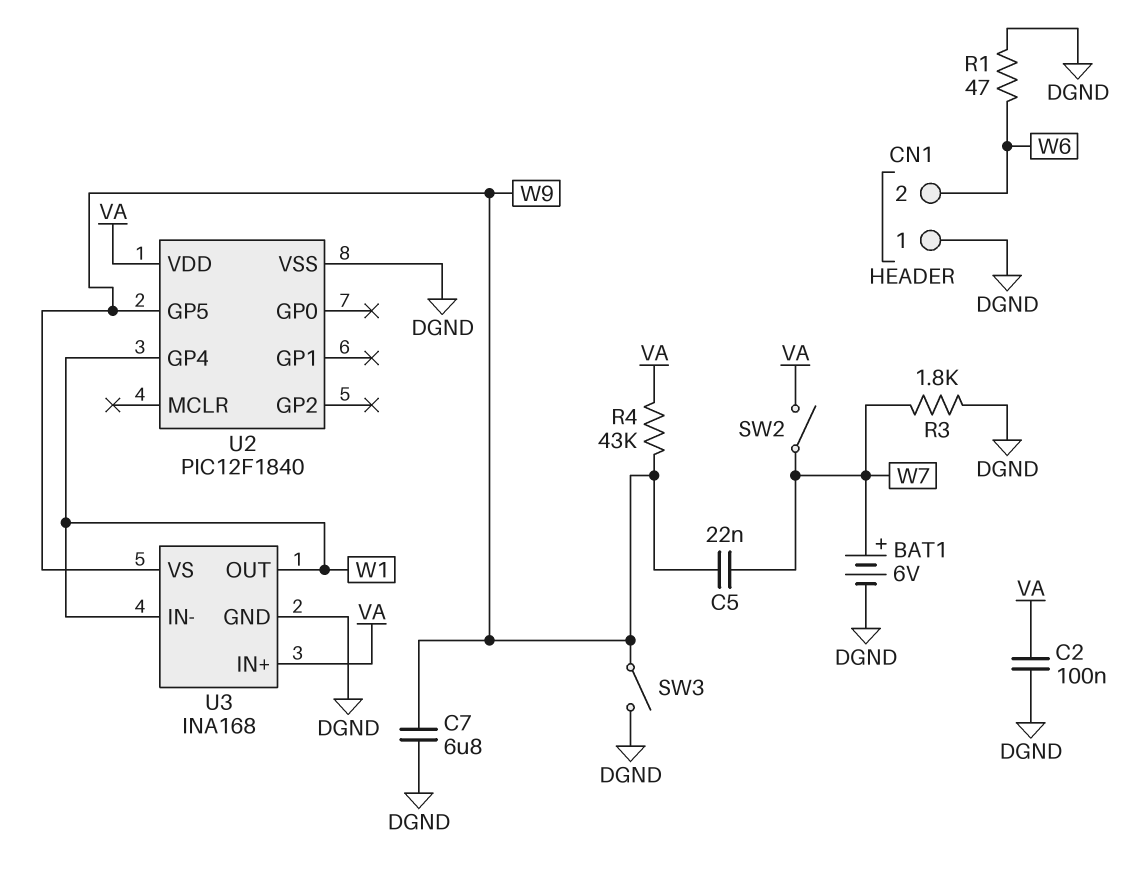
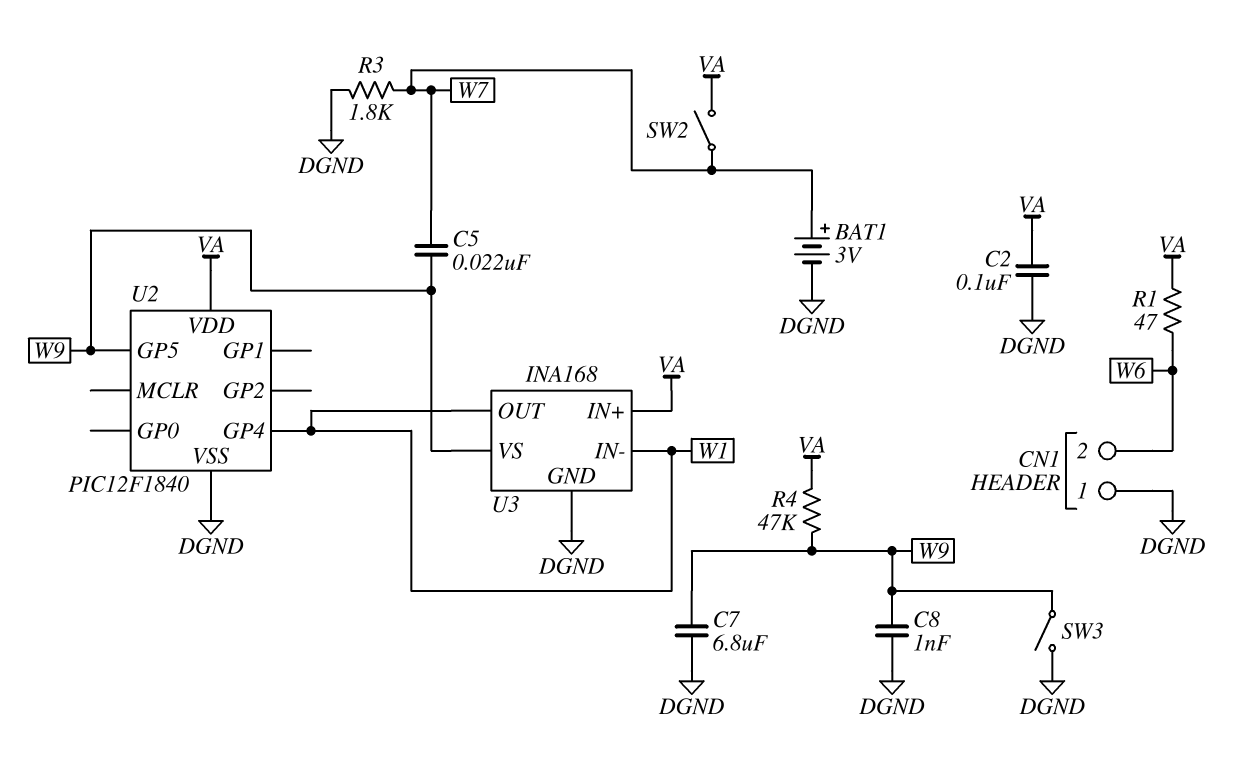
BAT1: 6V (plus W7, minus DGND) -> 3V (plus W7, minus DGND)
C8: none -> 1nF (DGND, W9)
R1: 47 (DGND, W6) -> 47 (VA, W6)
R4: 43k (VA, W9) -> 47k (VA, W9)

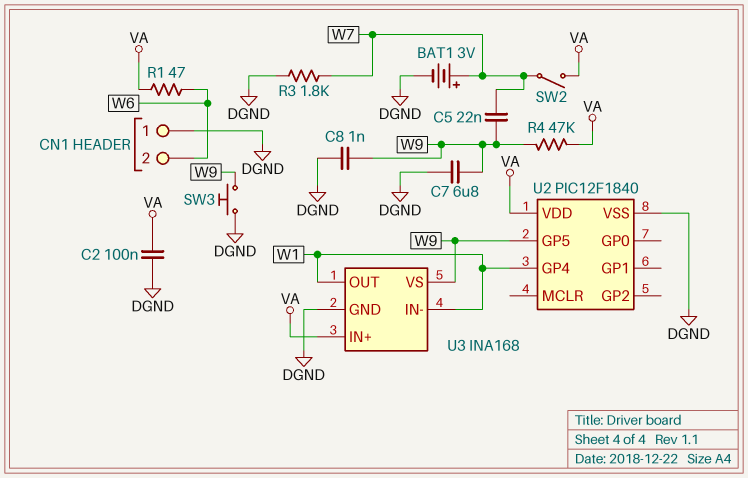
SW3: switch (DGND, W9) -> button (DGND, W9)

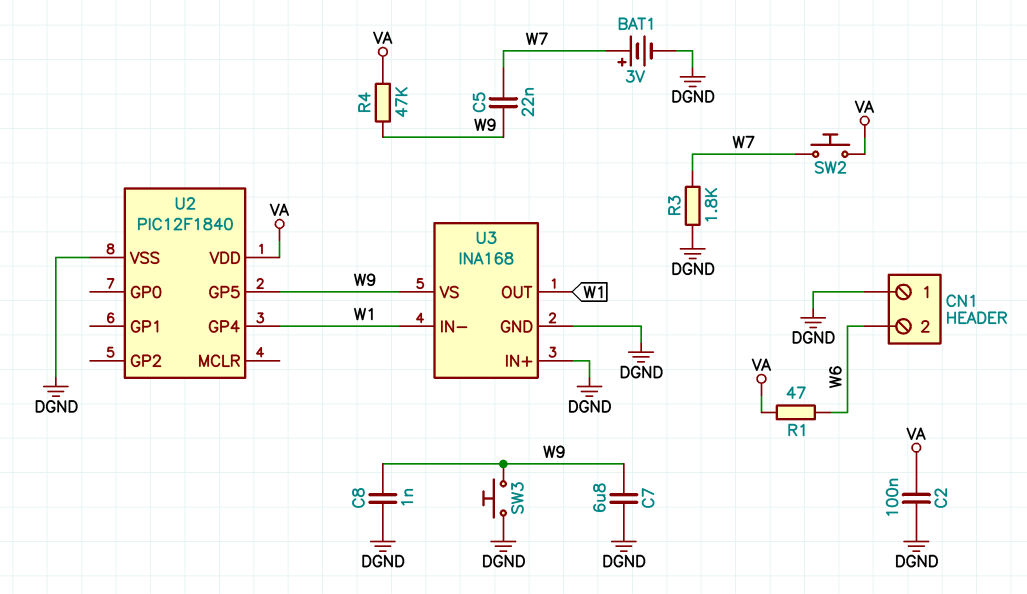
SW2: switch (VA, W7) -> button (VA, W7)
U3 pin IN+: VA -> DGND

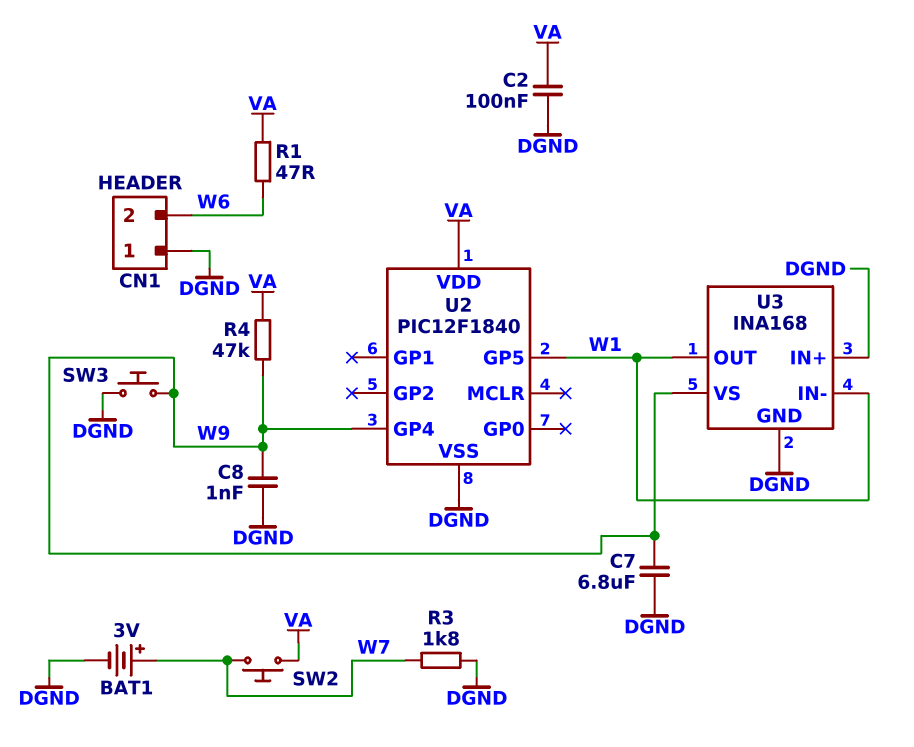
C5: 22nF (W7, W9) -> none
U2 pin GP4: W1 -> W9
U2 pin GP5: W9 -> W1

